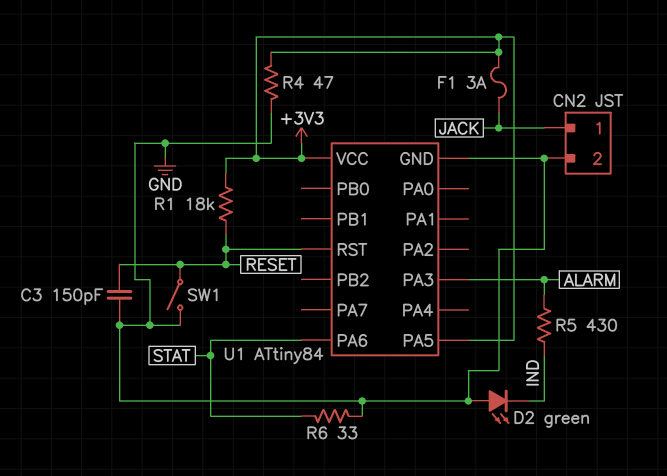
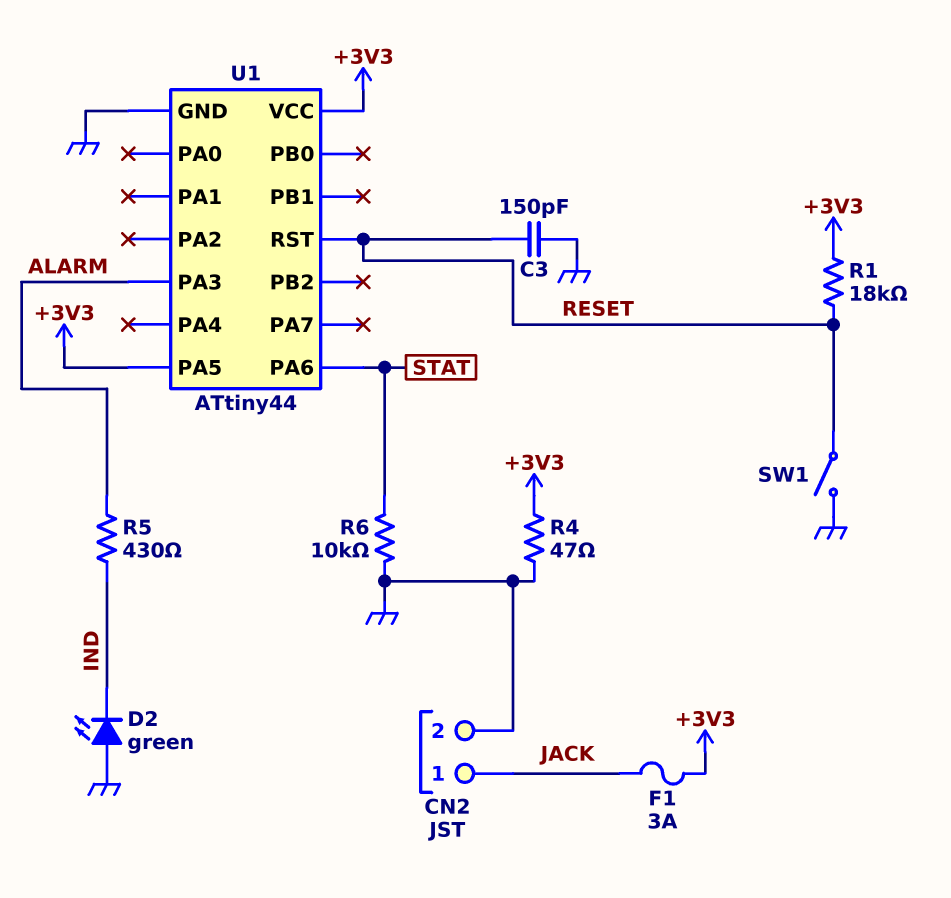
R6: 33 (GND, STAT) -> 10k (GND, STAT)
U1: ATtiny84 -> ATtiny44

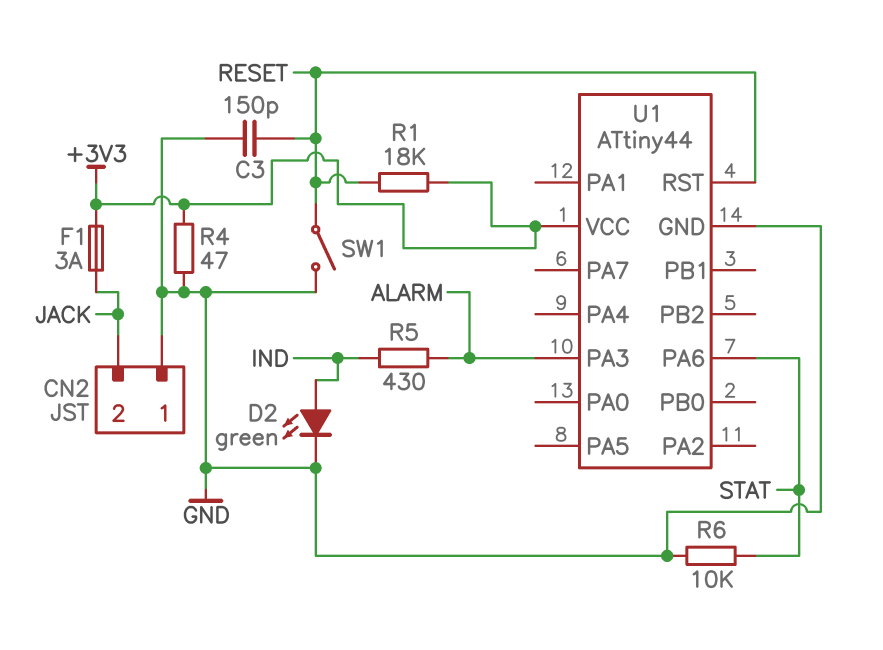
CN2 pin 1: JACK -> GND
CN2 pin 2: GND -> JACK
D2: LED green (A GND, K IND) -> LED green (A IND, K GND)
U1 pin PA5: +3V3 -> none

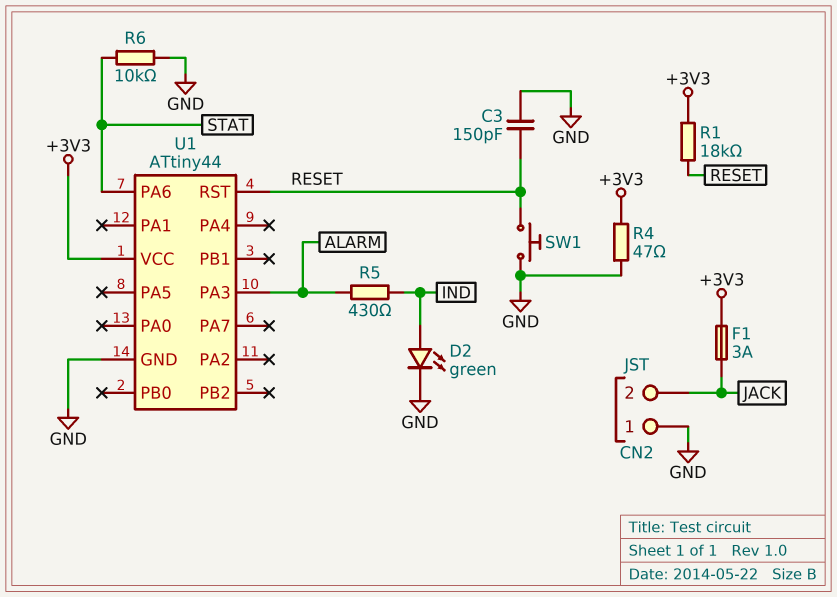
SW1: switch (GND, RESET) -> button (GND, RESET)

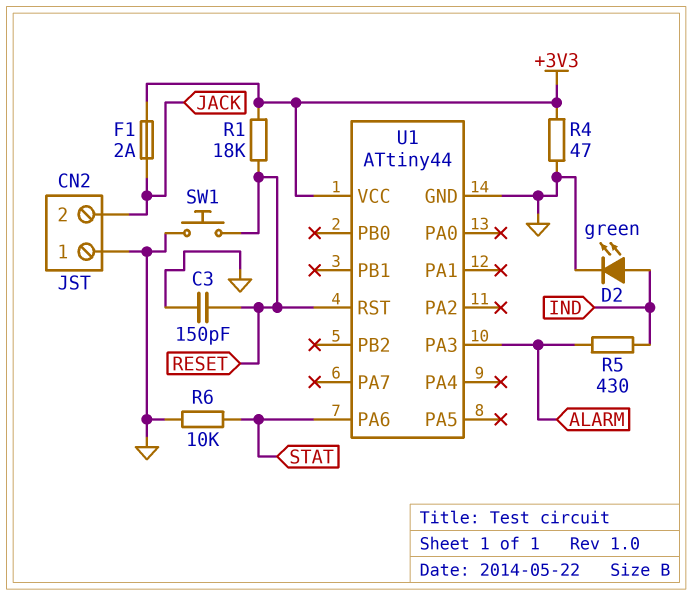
F1: 3A (+3V3, JACK) -> 2A (+3V3, JACK)

